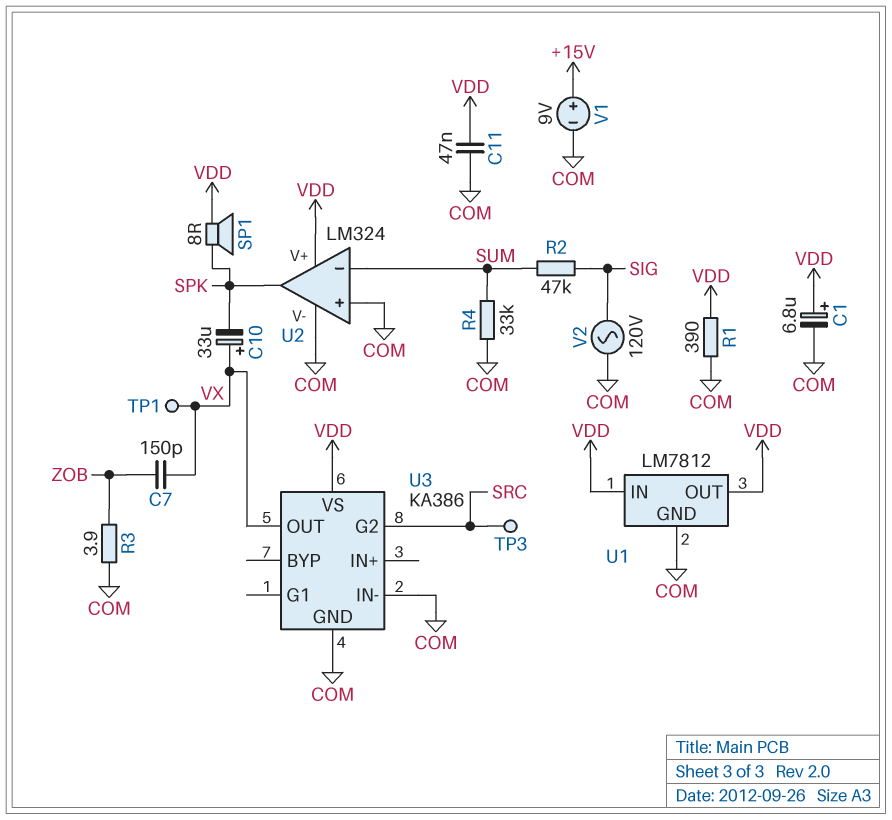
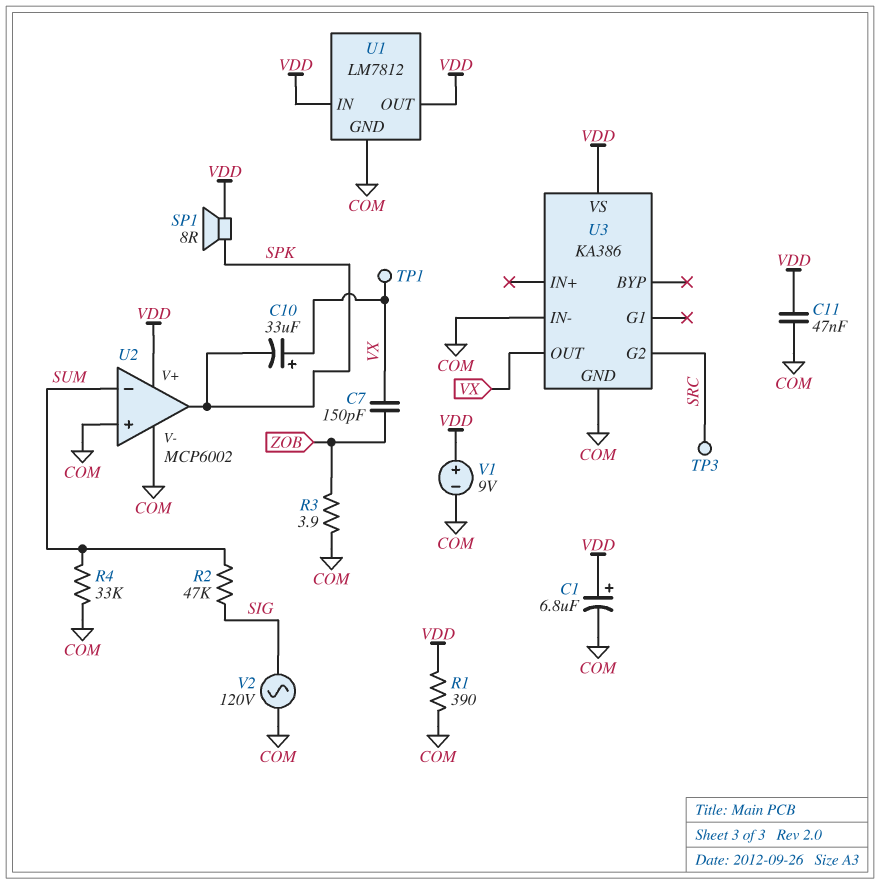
U2: LM324 -> MCP6002
V1: 9V (plus +15V, minus COM) -> 9V (plus VDD, minus COM)

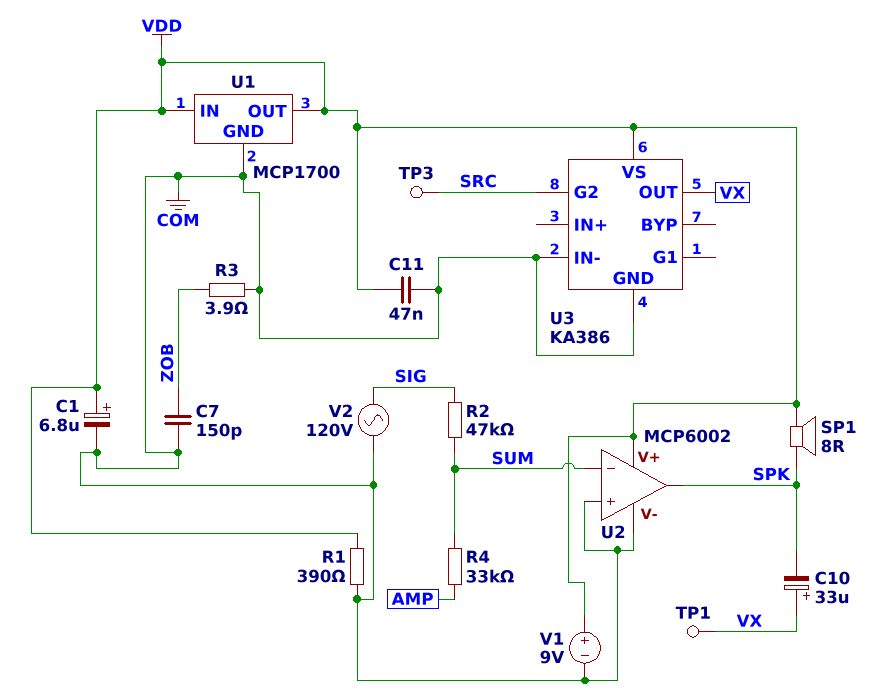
C7: 150pF (VX, ZOB) -> 150pF (COM, ZOB)
R4: 33k (COM, SUM) -> 33k (AMP, SUM)
U1: LM7812 -> MCP1700

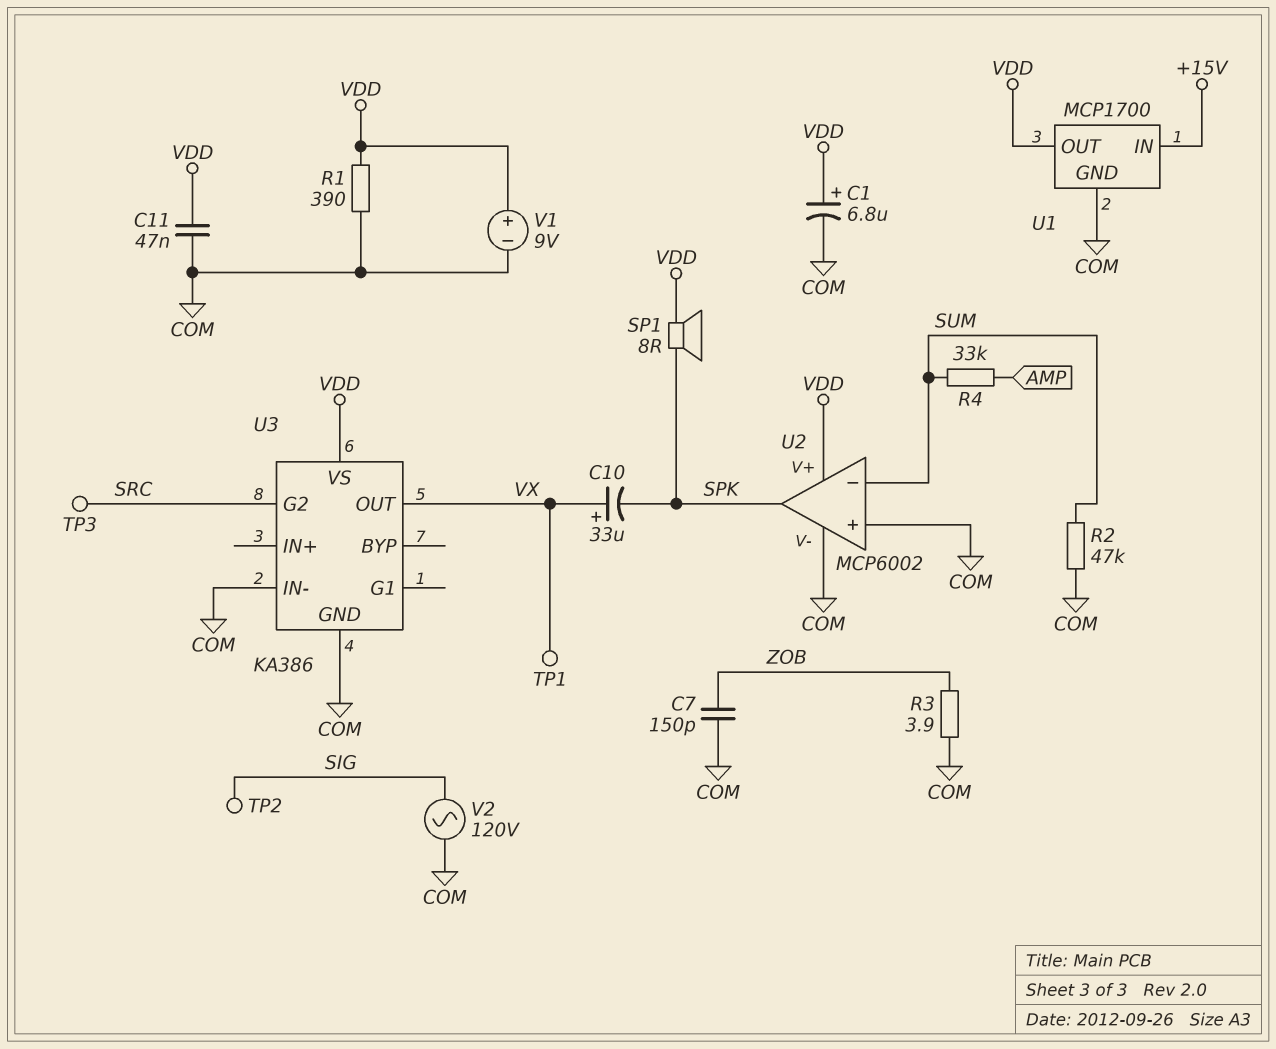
R2: 47k (SIG, SUM) -> 47k (COM, SUM)
TP2: none -> test point (SIG)
U1 pin IN: VDD -> +15V

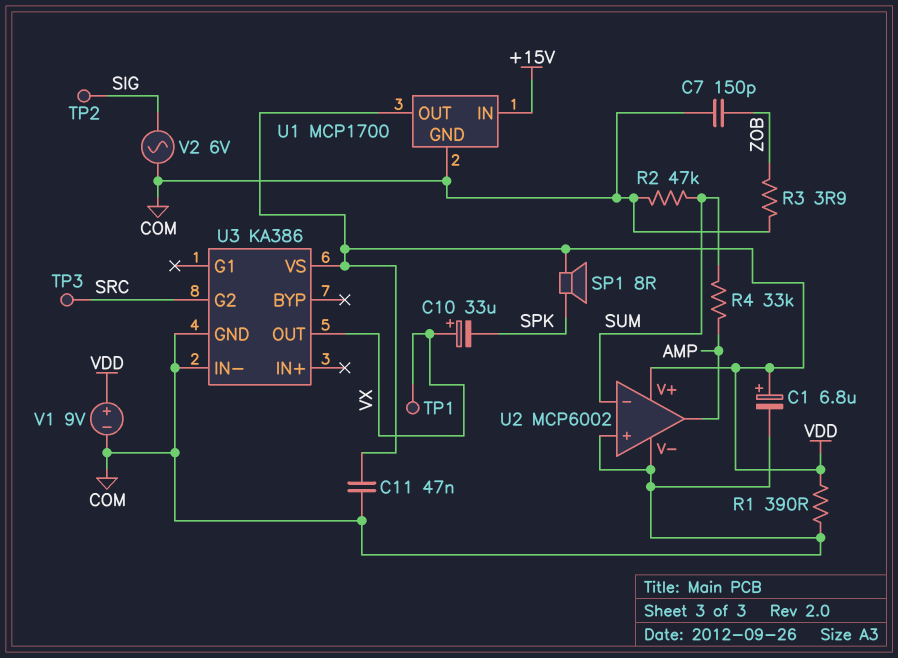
U2 pin out: SPK -> AMP
V2: AC 120V (COM, SIG) -> AC 6V (COM, SIG)

